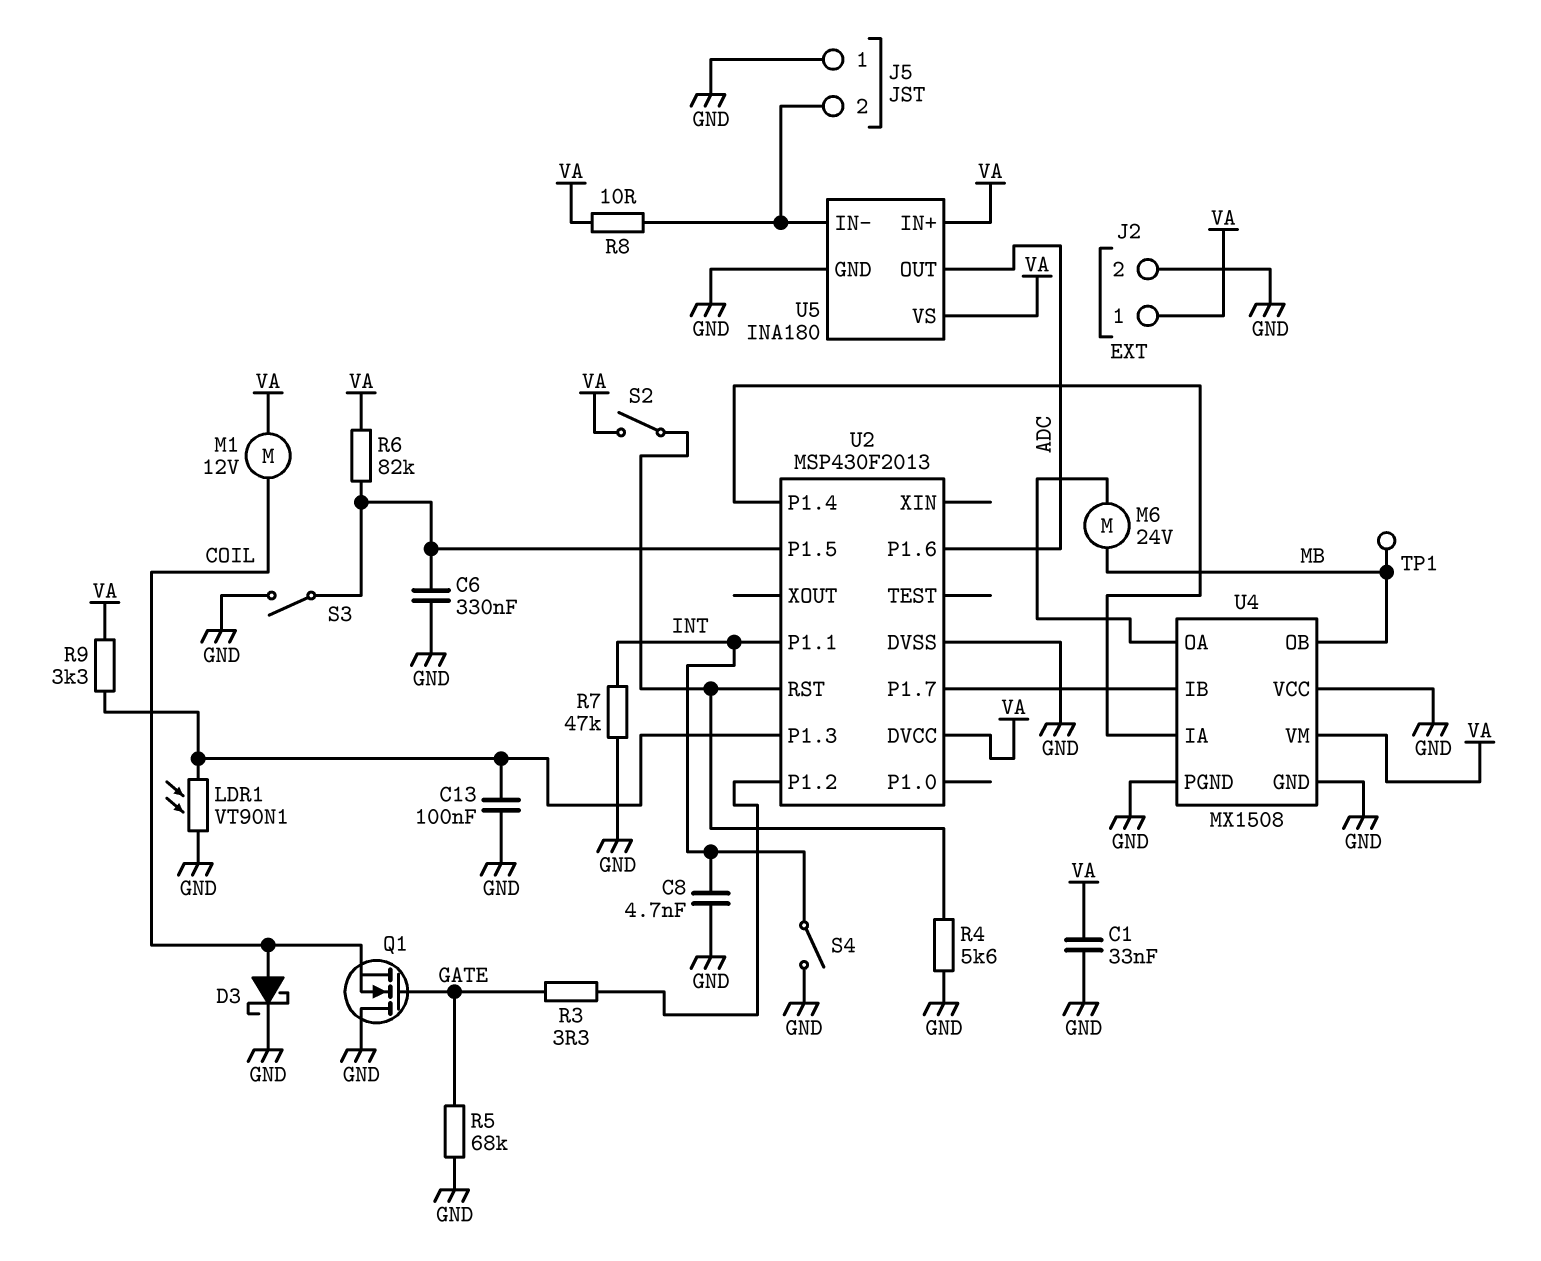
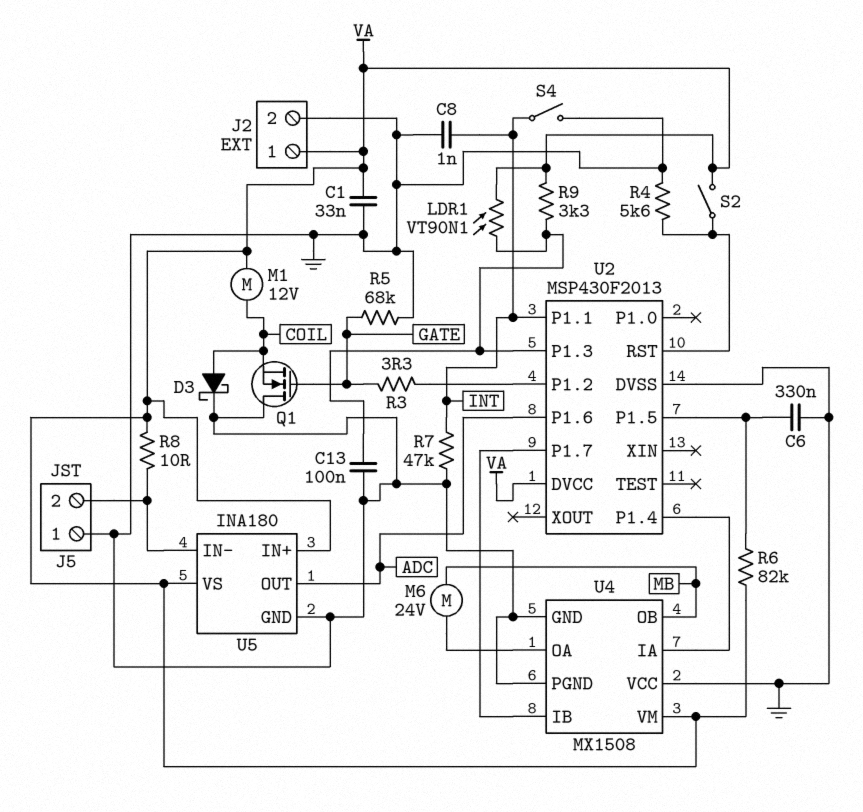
C8: 4.7nF (GND, INT) -> 1nF (GND, INT)
LDR1: VT90N1 (GND, U2/P1.3) -> VT90N1 (U2/P1.3, VA)
S3: switch (GND, U2/P1.5) -> none
TP1: test point (MB) -> none

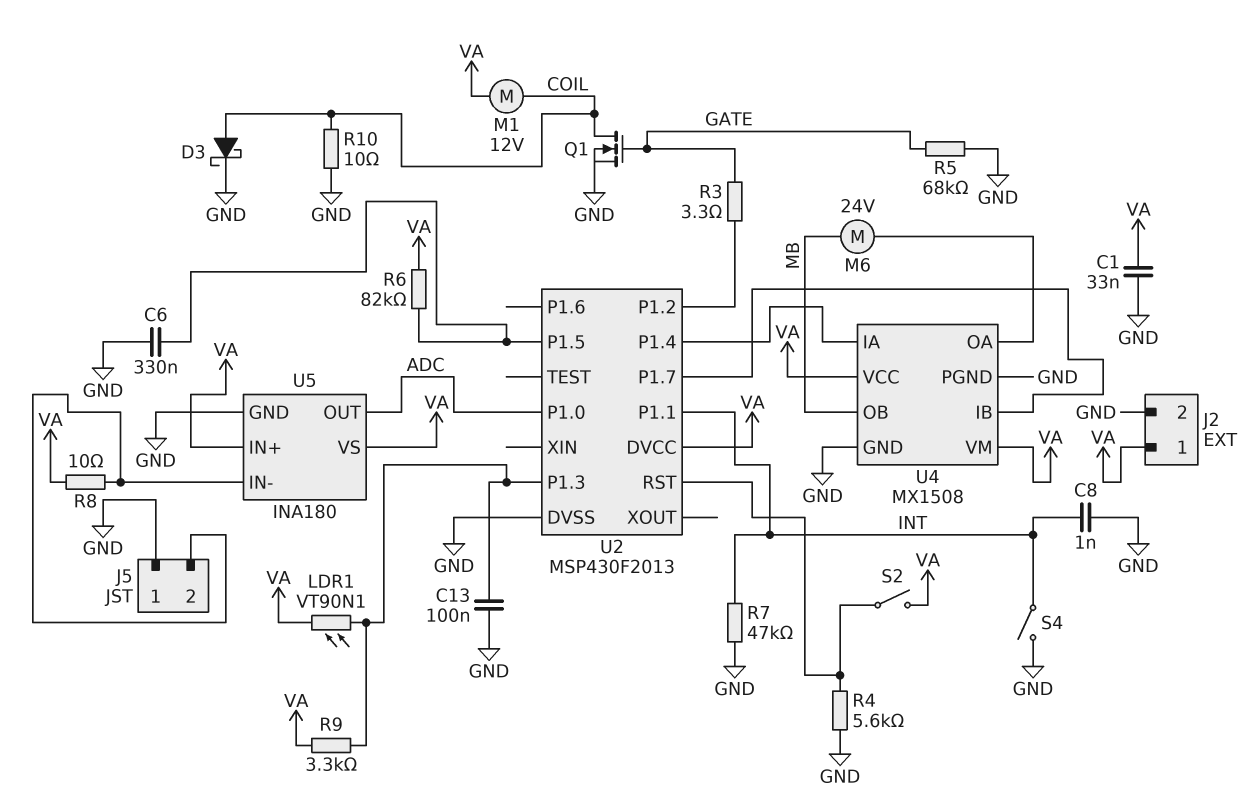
Q1: NMOS (G GATE, D GND, S COIL) -> NMOS (G GATE, D COIL, S GND)
R10: none -> 10 (COIL, GND)
U2 pin P1.0: none -> ADC
U2 pin P1.6: ADC -> none
U4 pin VCC: GND -> VA

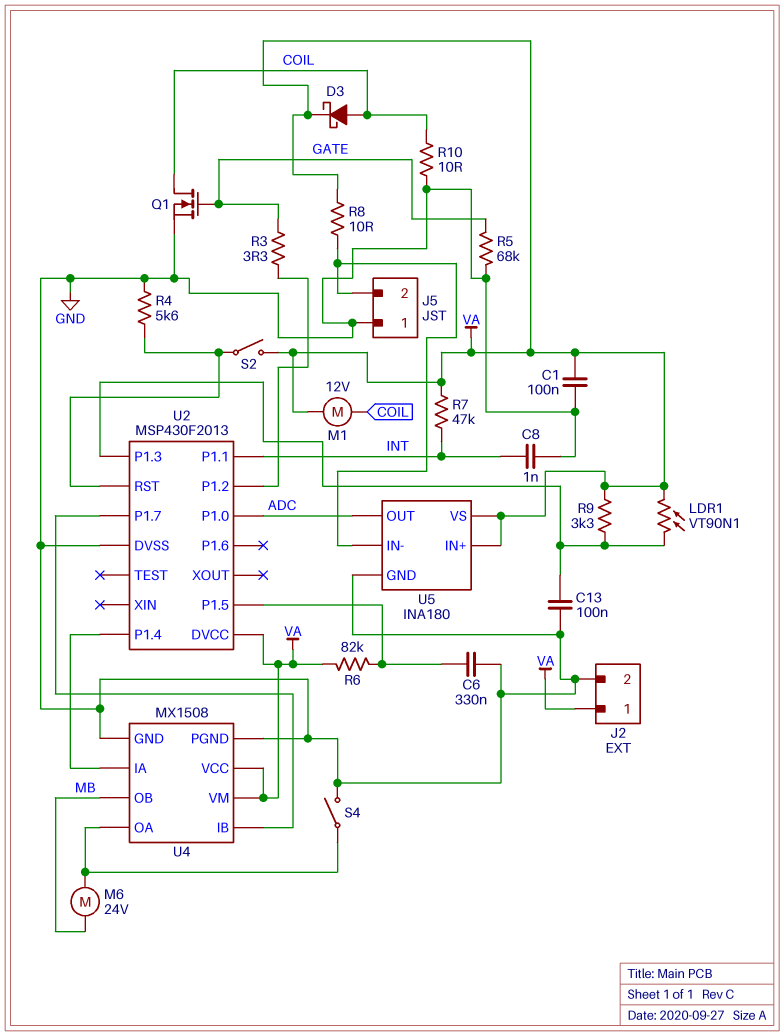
C1: 33nF (GND, VA) -> 100nF (GND, VA)
D3: schottky (A COIL, K GND) -> schottky (A COIL, K VA)
R7: 47k (GND, INT) -> 47k (INT, VA)
S4: switch (GND, INT) -> switch (GND, U4/OA)

